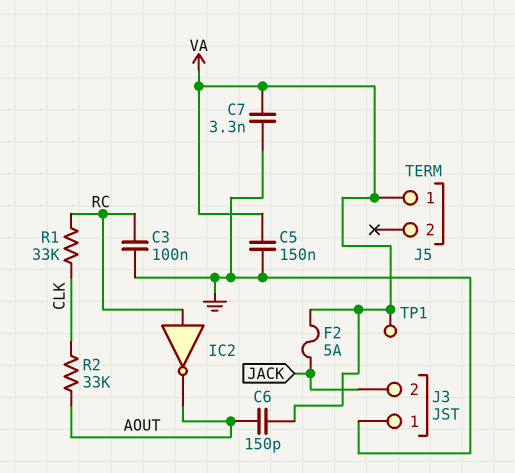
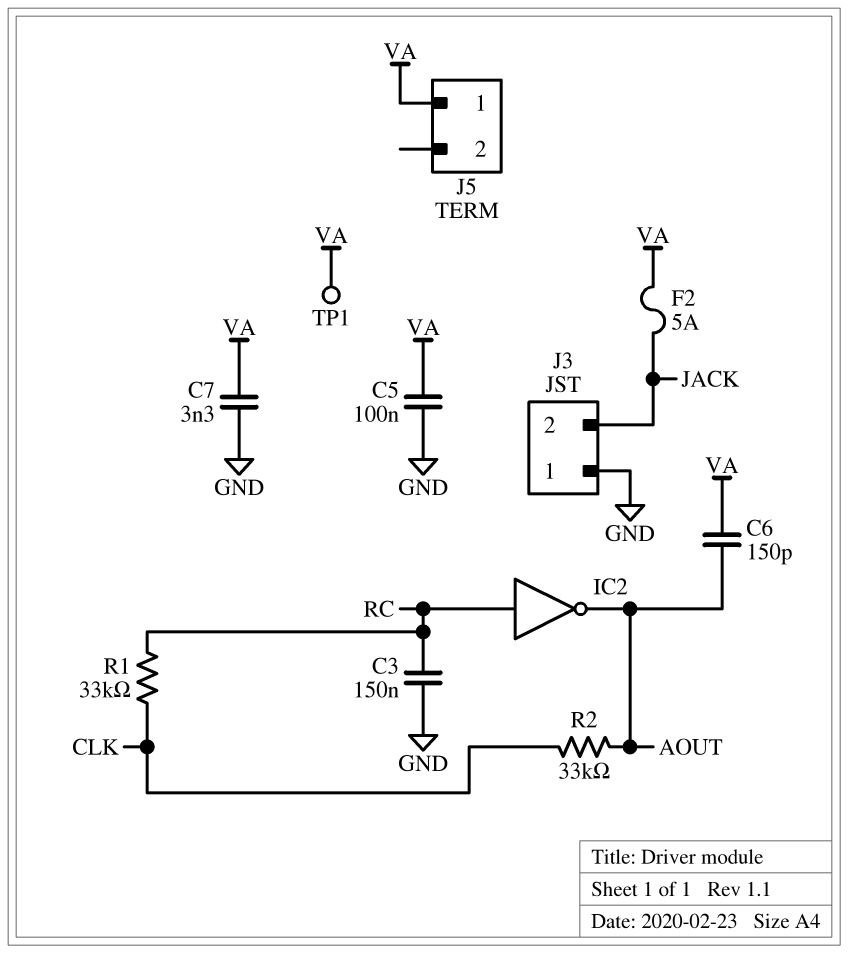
C3: 100nF (GND, RC) -> 150nF (GND, RC)
C5: 150nF (GND, VA) -> 100nF (GND, VA)

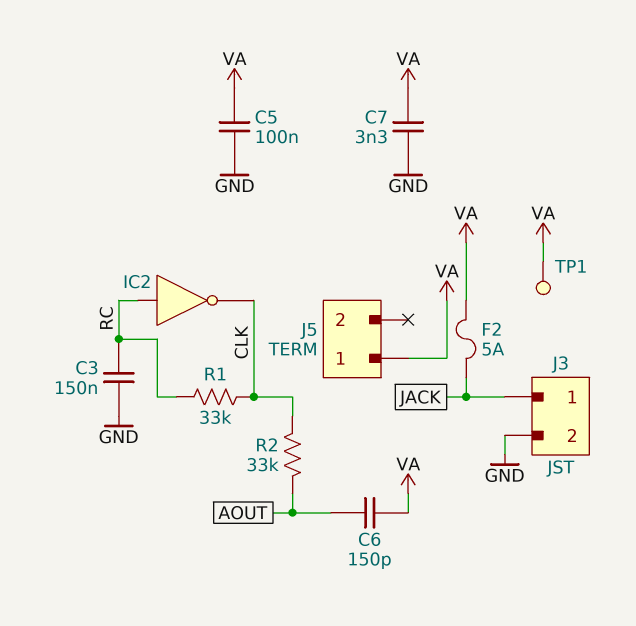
IC2: NOT (in RC, out AOUT) -> NOT (in RC, out CLK)
J3 pin 1: GND -> JACK
J3 pin 2: JACK -> GND

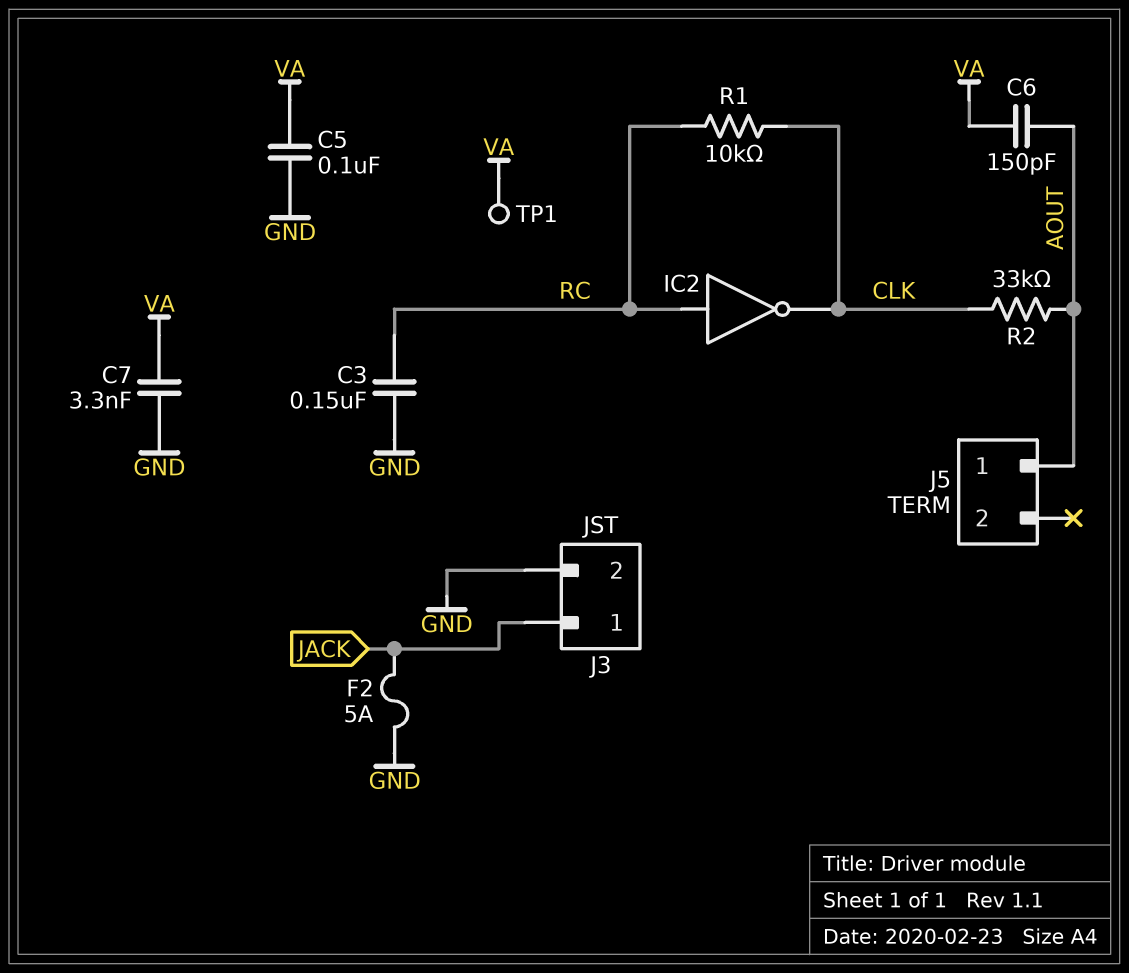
F2: 5A (JACK, VA) -> 5A (GND, JACK)
J5 pin 1: VA -> AOUT
R1: 33k (CLK, RC) -> 10k (CLK, RC)

